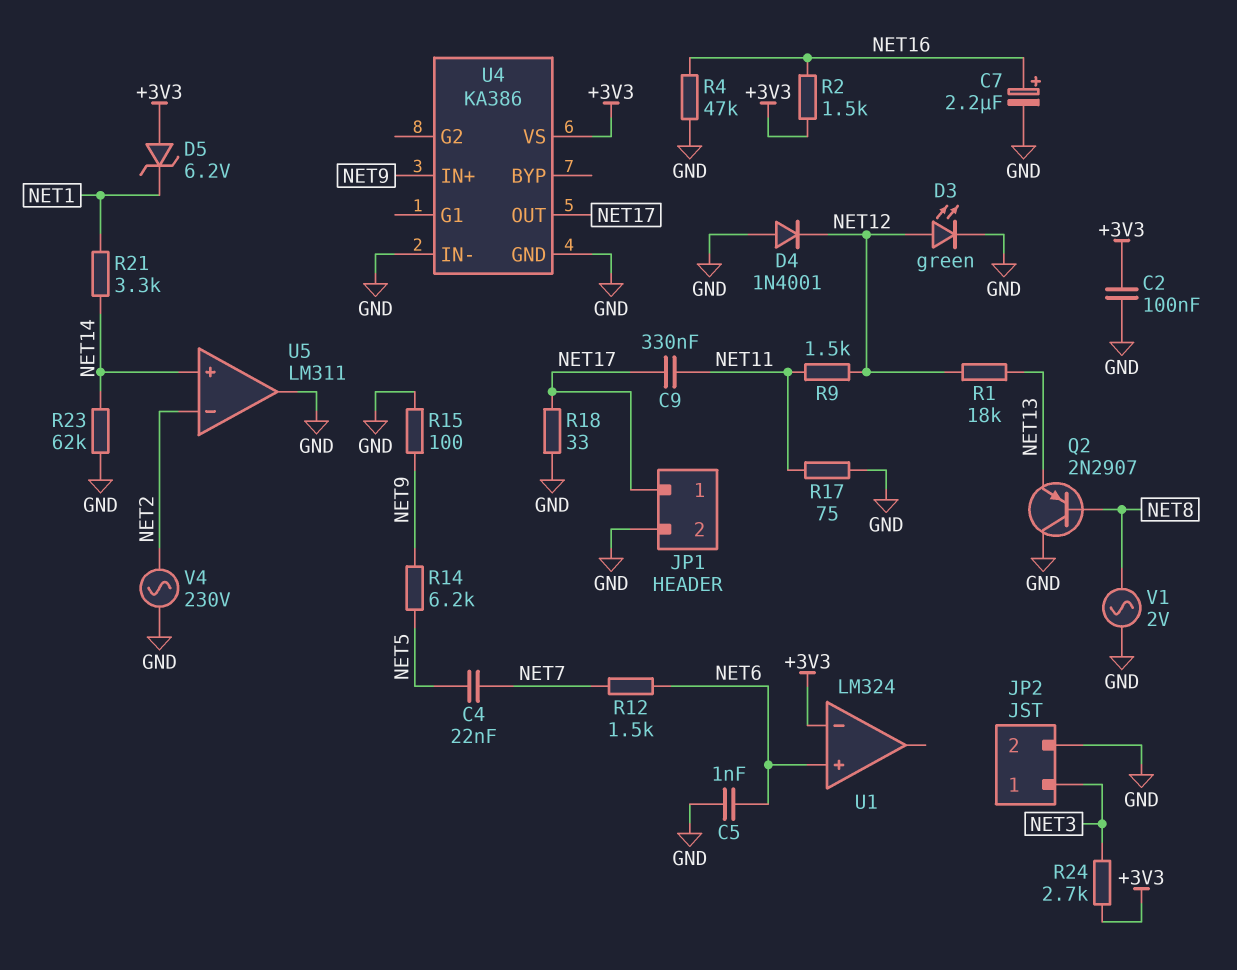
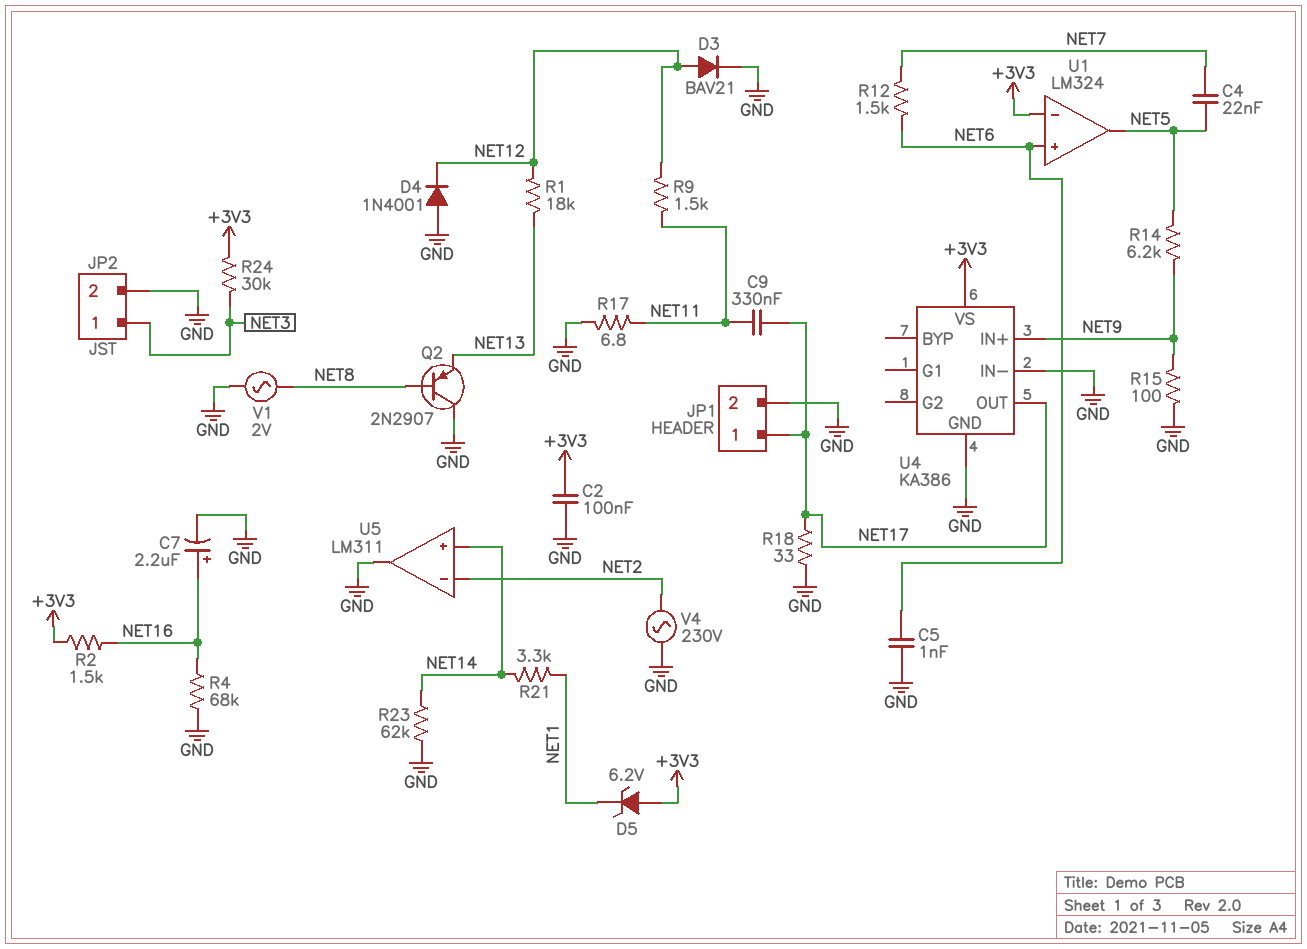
D3: LED green (A NET12, K GND) -> diode BAV21 (A NET12, K GND)
R4: 47k (GND, NET16) -> 68k (GND, NET16)
R17: 75 (GND, NET11) -> 6.8 (GND, NET11)
R24: 2.7k (+3V3, NET3) -> 30k (+3V3, NET3)
U1 pin out: none -> NET5

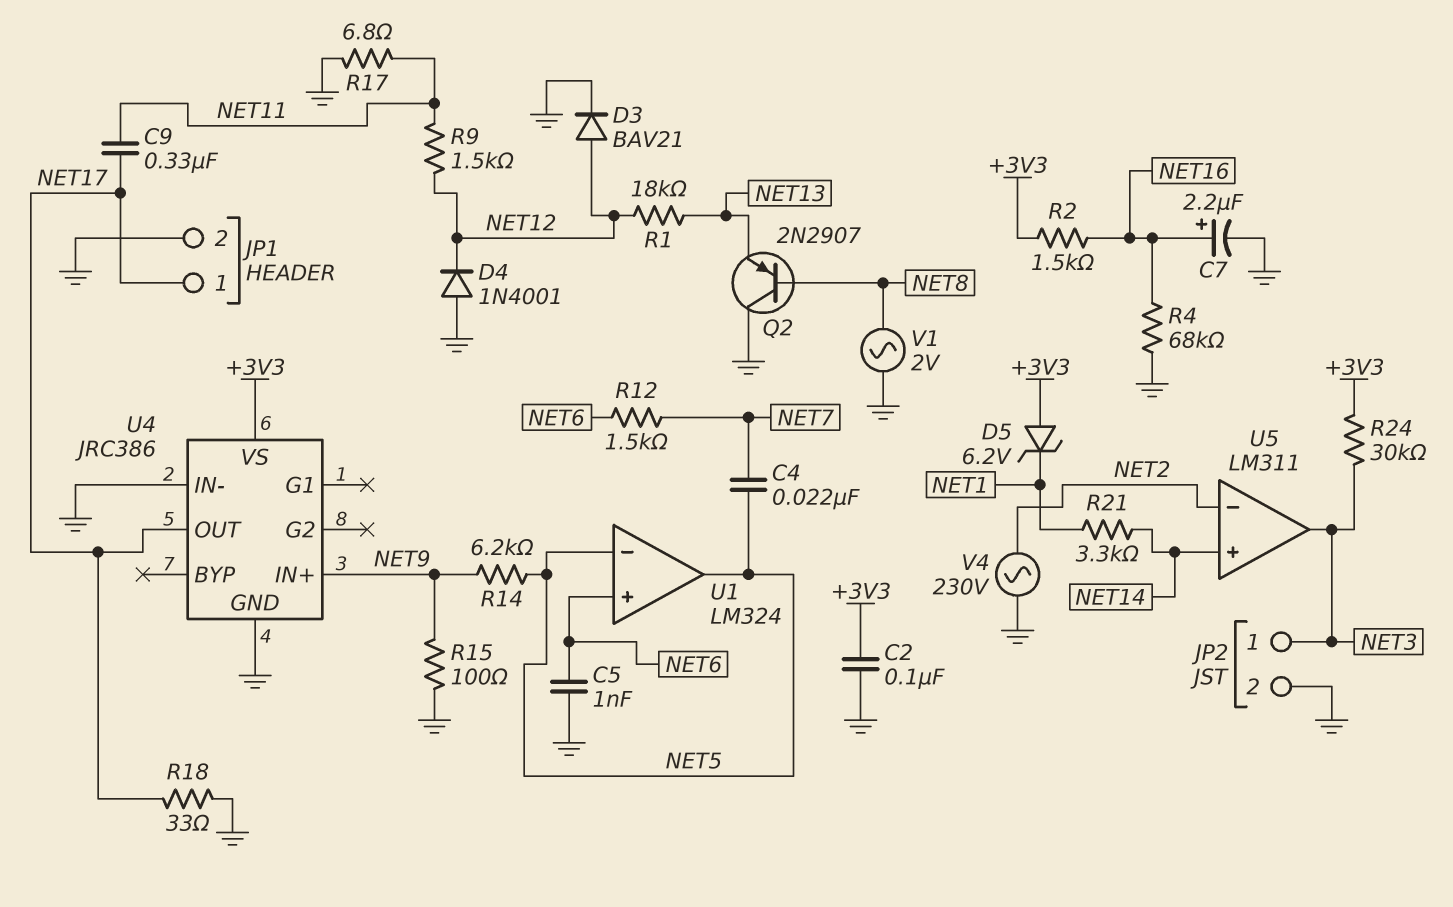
R23: 62k (GND, NET14) -> none
U1 pin in-: +3V3 -> NET5
U4: KA386 -> JRC386
U5 pin out: GND -> NET3

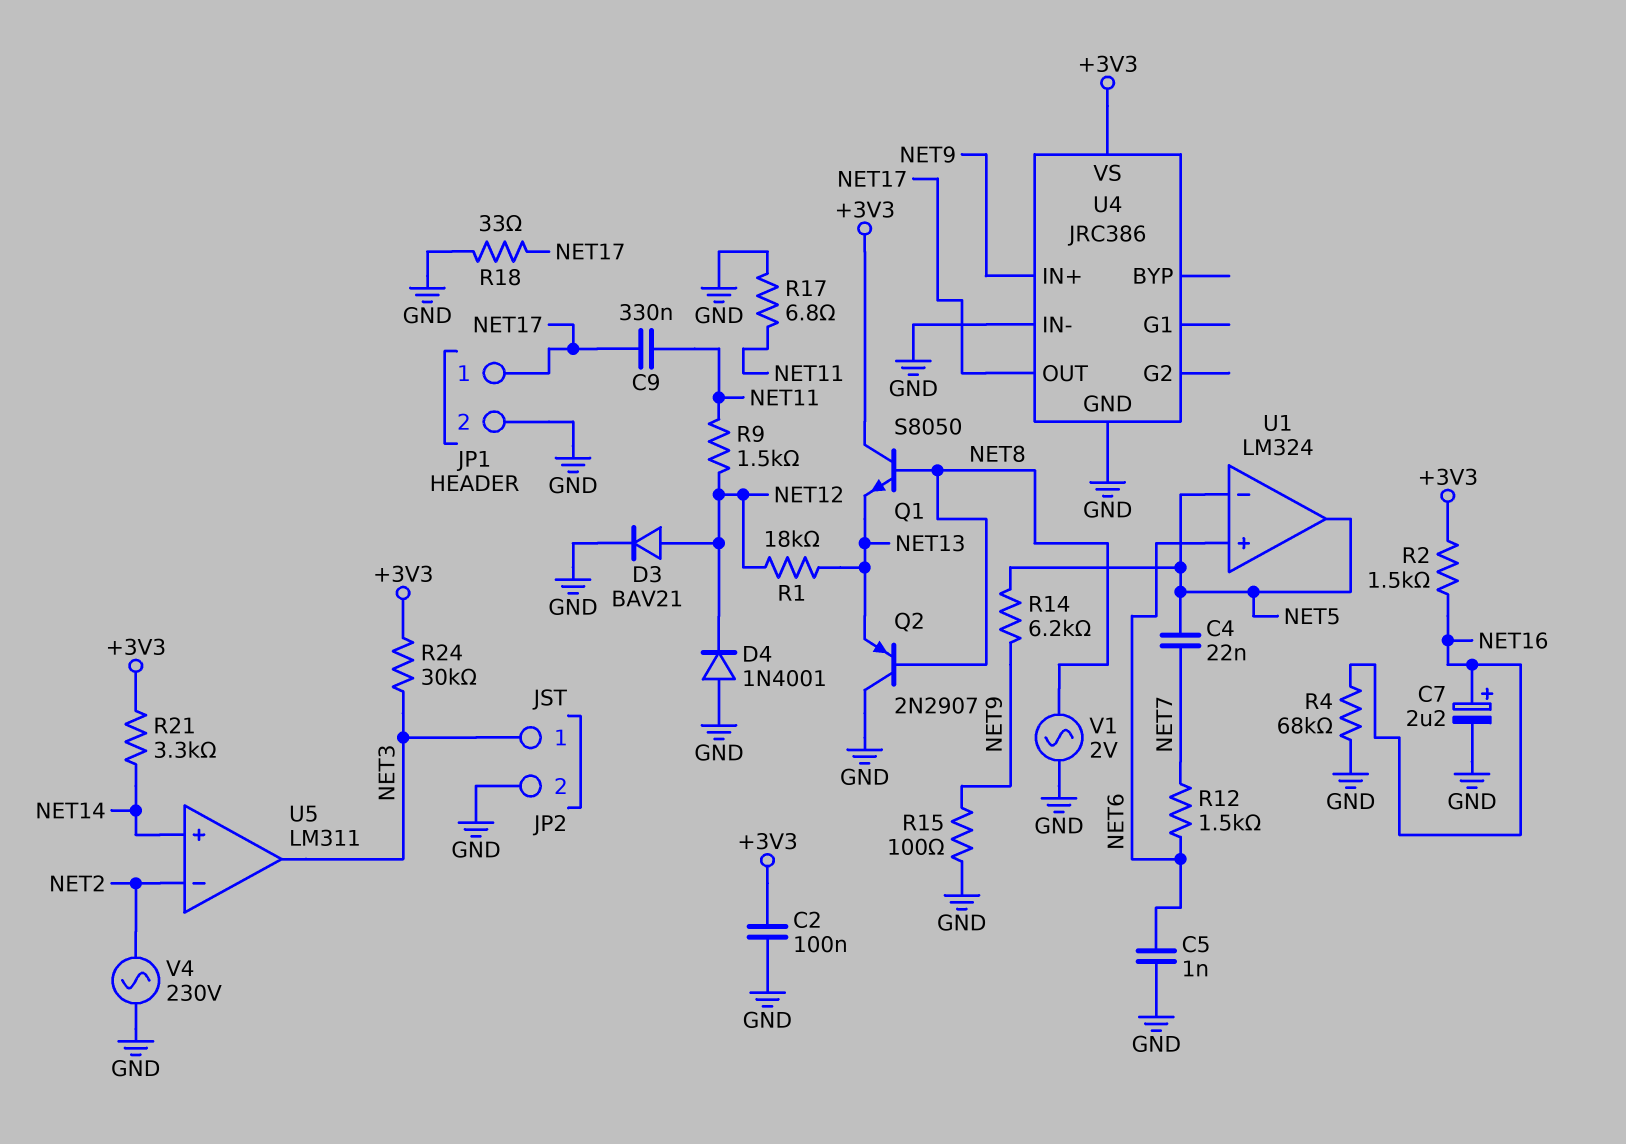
D5: zener 6.2V (A +3V3, K NET1) -> none
Q1: none -> NPN S8050 (B NET8, C +3V3, E NET13)
R21: 3.3k (NET1, NET14) -> 3.3k (+3V3, NET14)

